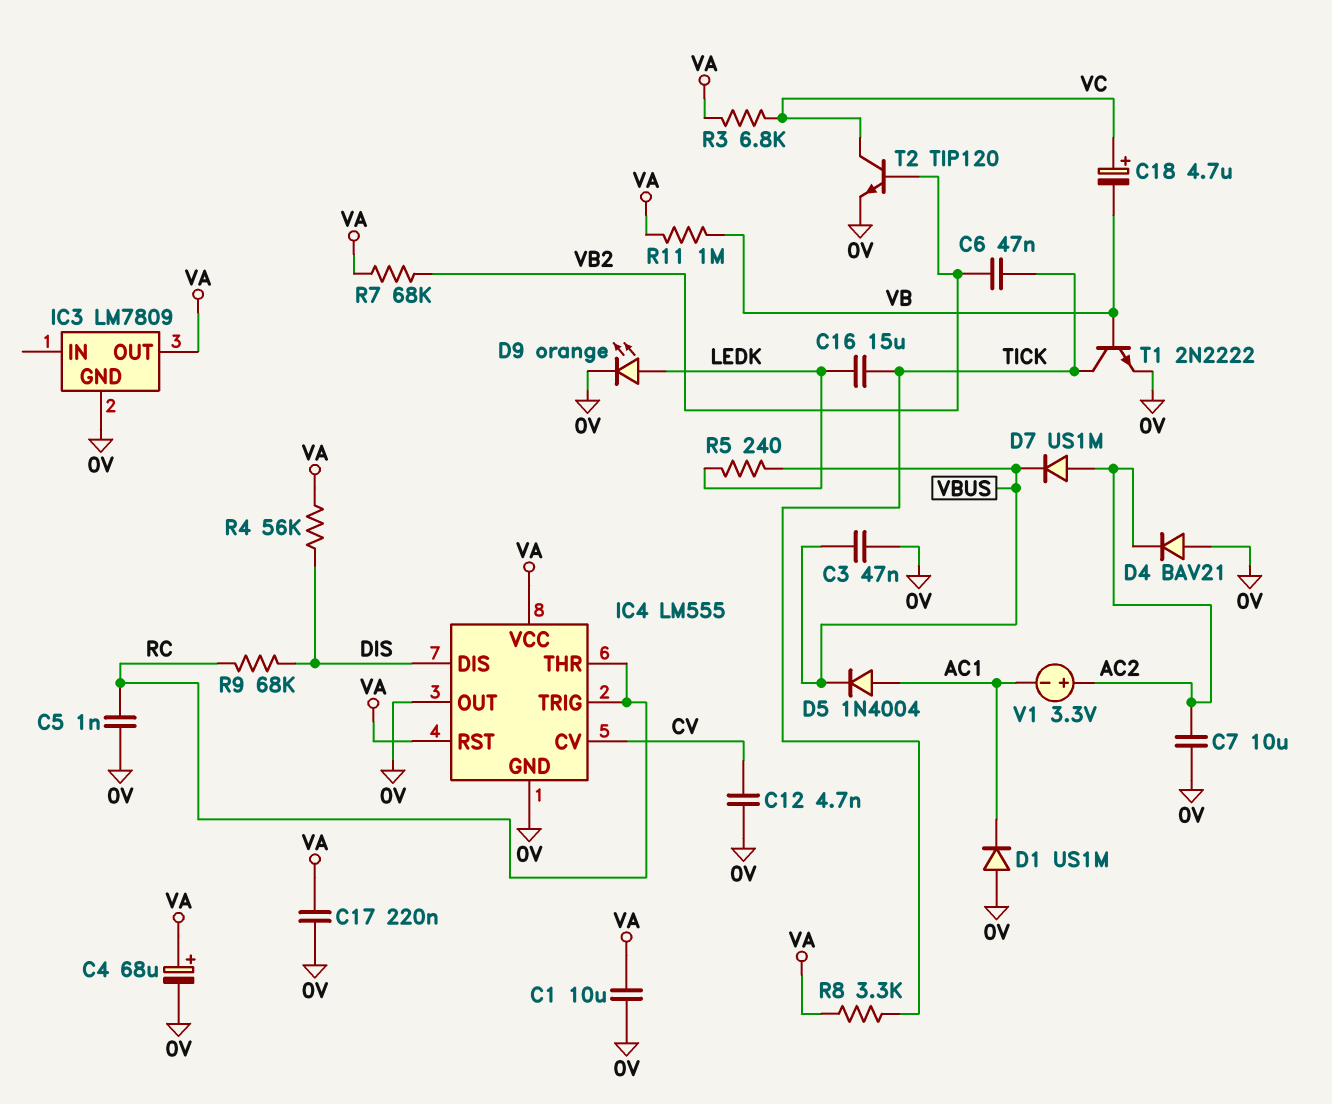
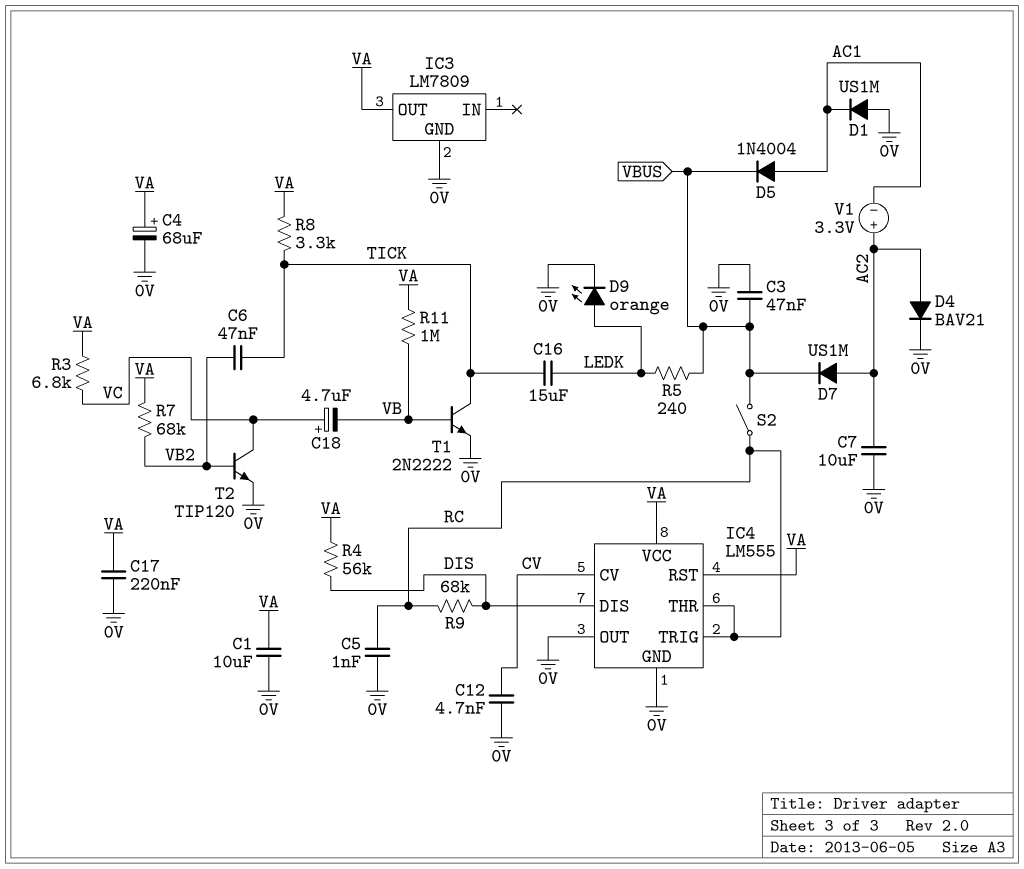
D4: diode BAV21 (A 0V, K AC2) -> diode BAV21 (A AC2, K 0V)
S2: none -> switch (RC, VBUS)

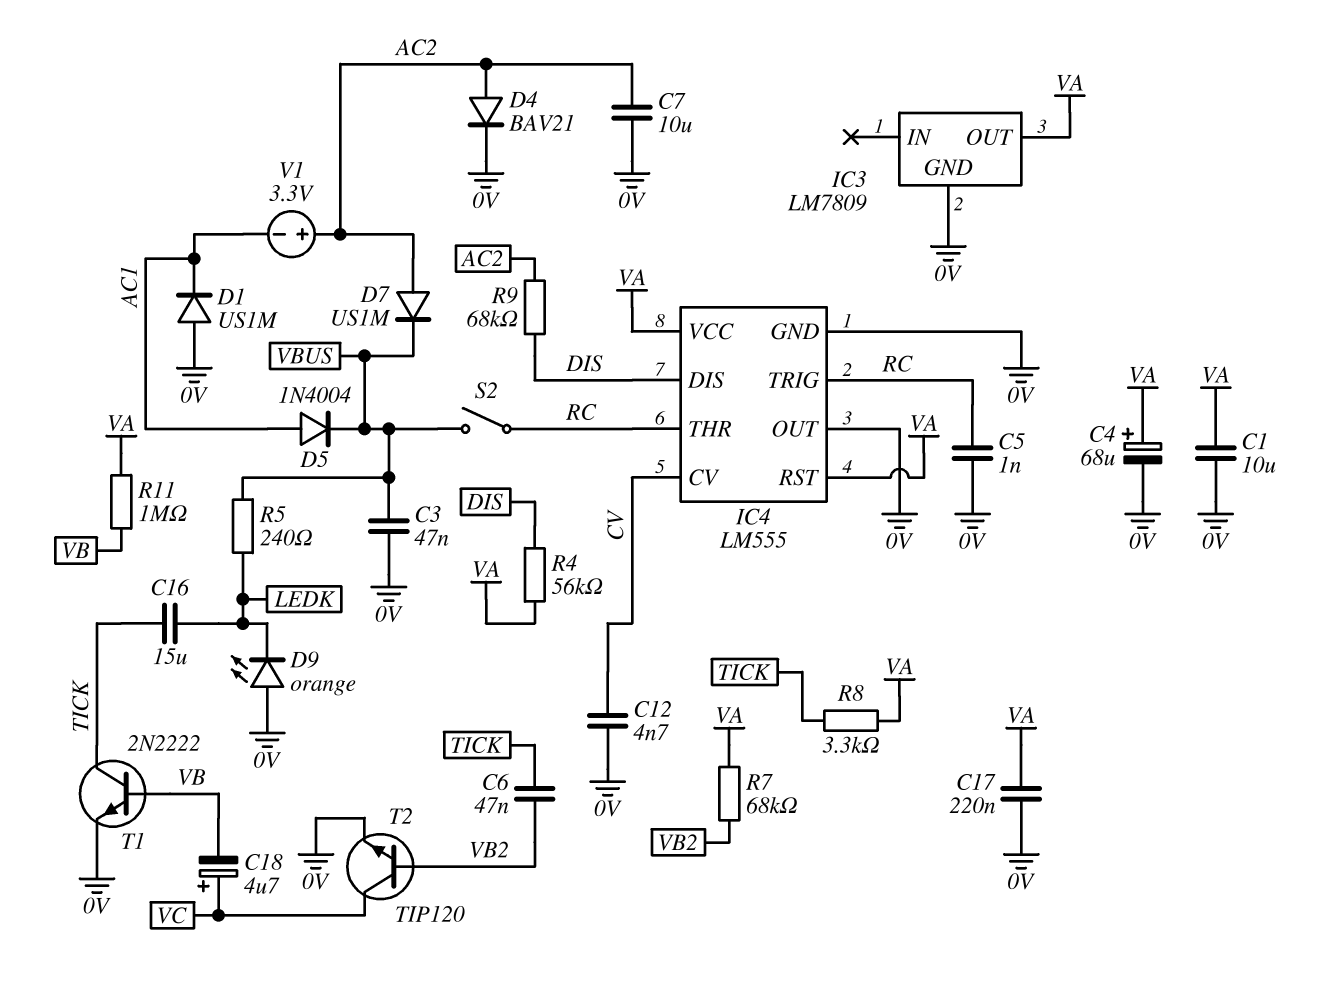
D9: LED orange (A LEDK, K 0V) -> LED orange (A 0V, K LEDK)
R3: 6.8k (VA, VC) -> none
R9: 68k (DIS, RC) -> 68k (AC2, DIS)

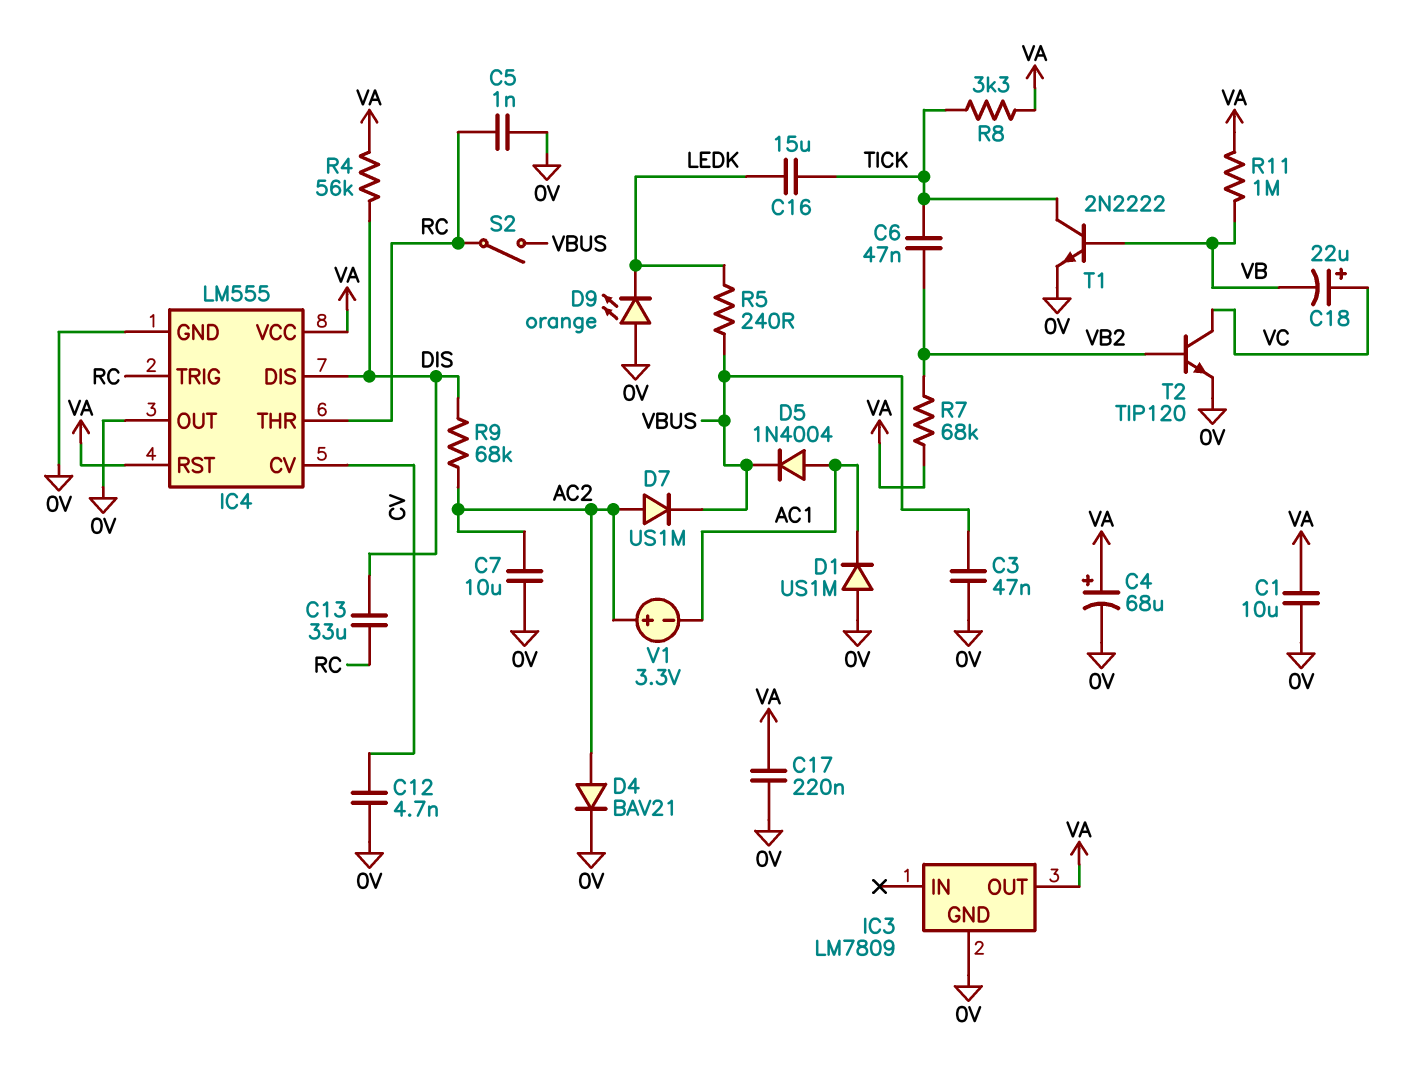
C13: none -> 33uF (DIS, RC)
C18: 4.7uF (plus VC, minus VB) -> 22uF (plus VC, minus VB)

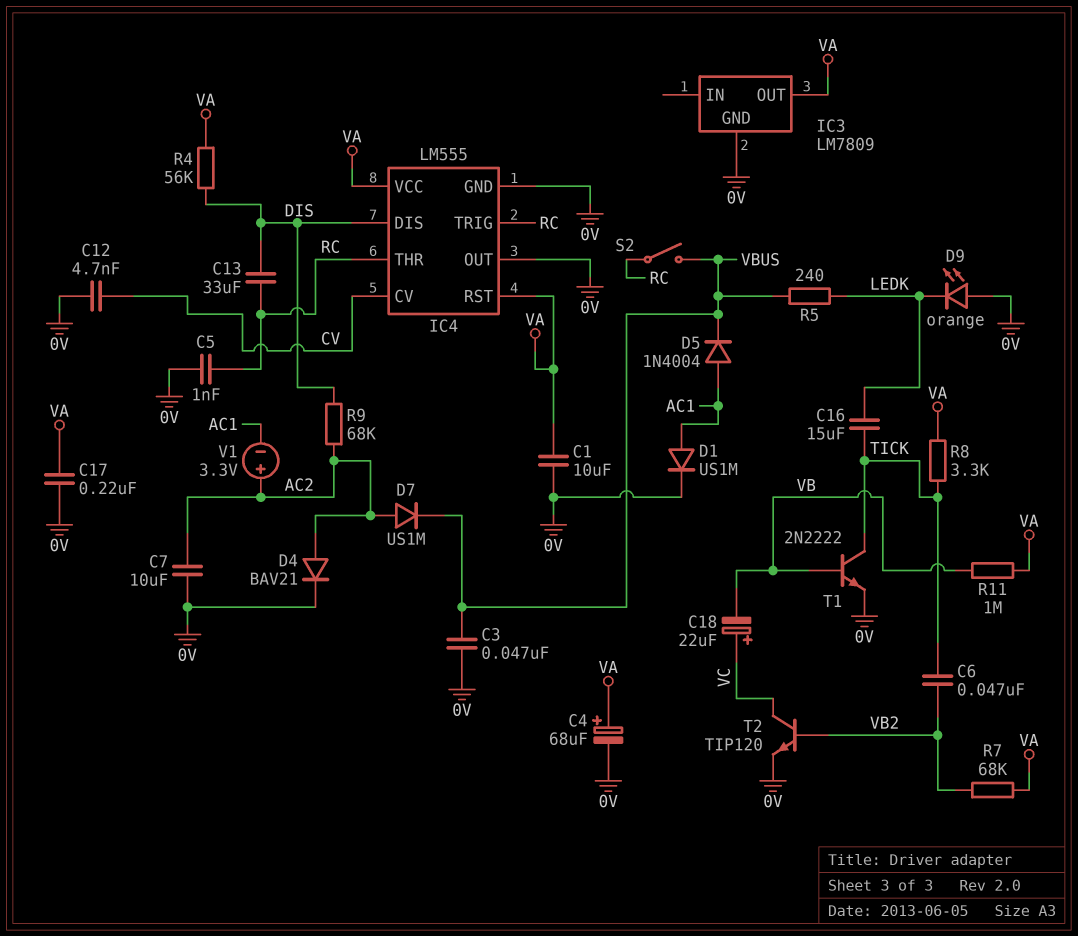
D1: diode US1M (A 0V, K AC1) -> diode US1M (A AC1, K 0V)

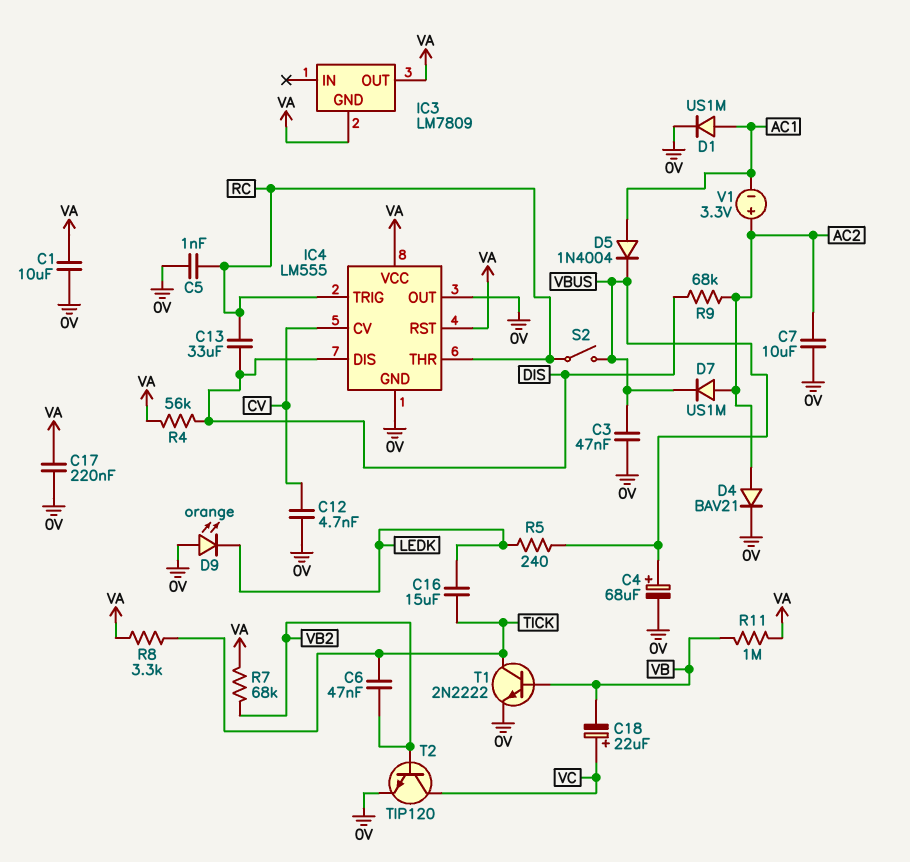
C4: 68uF (plus VA, minus 0V) -> 68uF (plus VBUS, minus 0V)
IC3 pin GND: 0V -> VA

